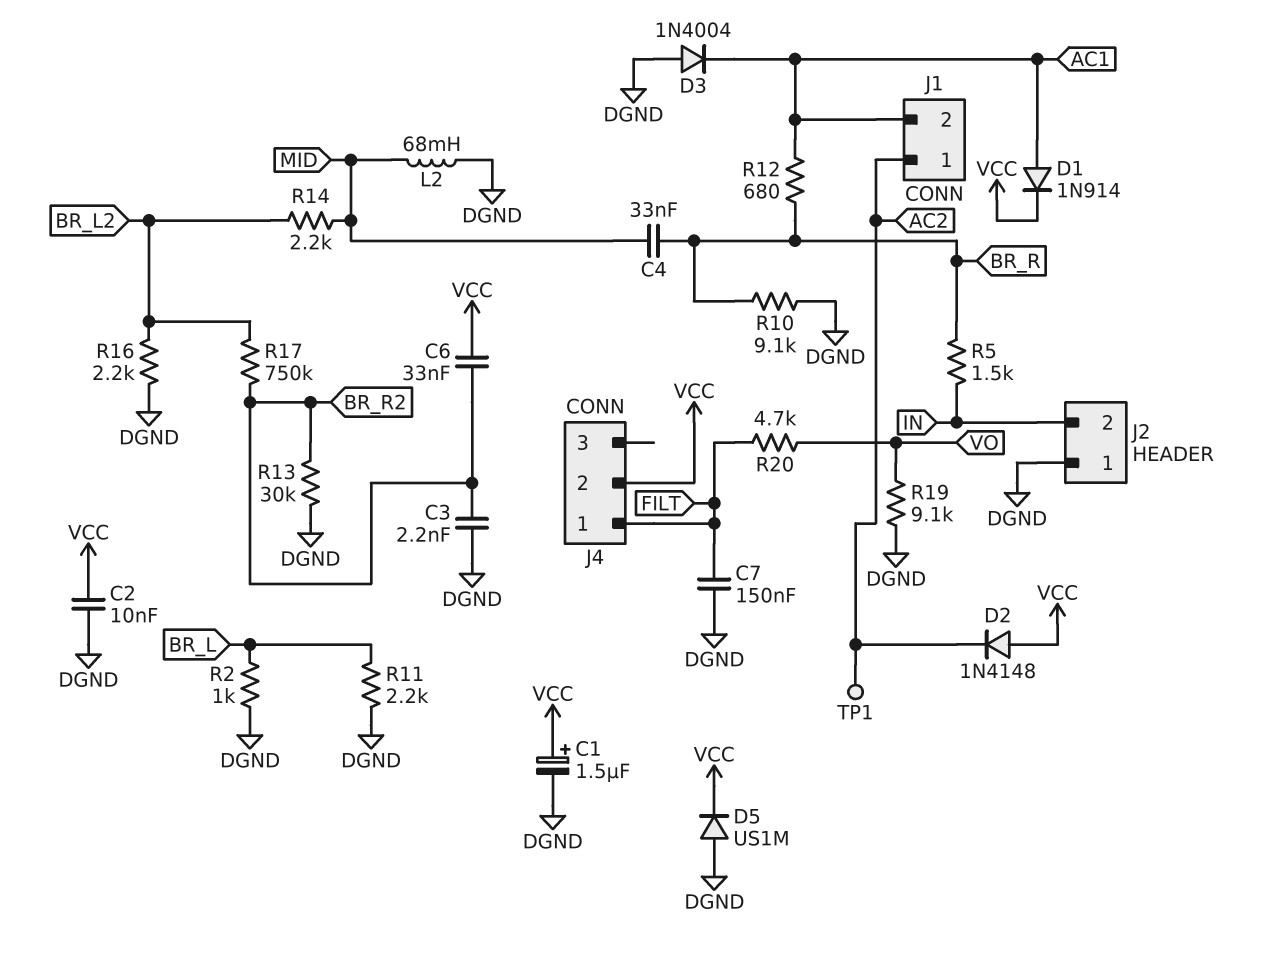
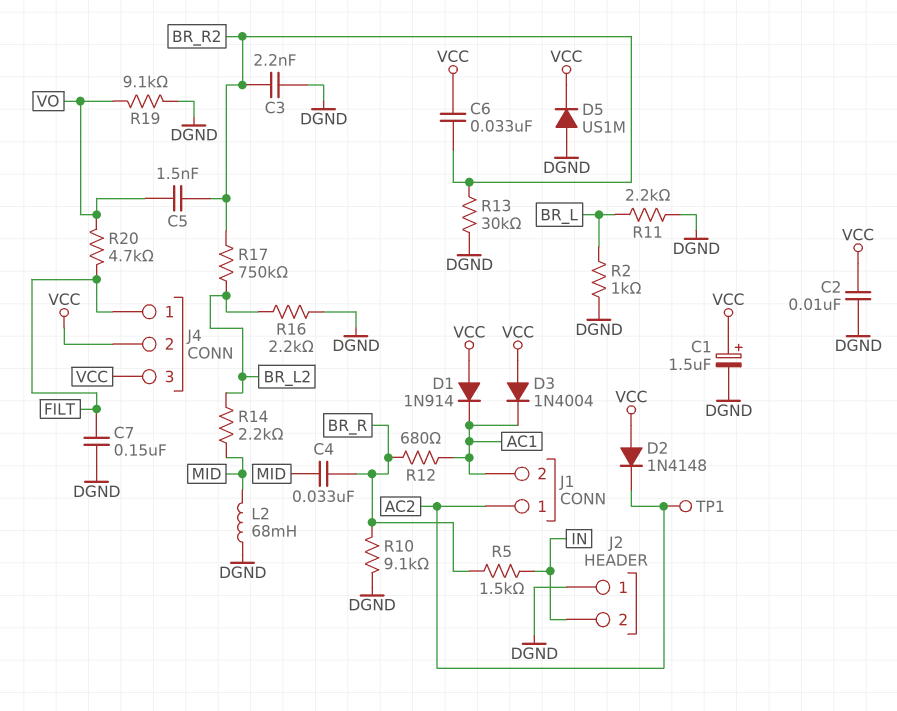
C5: none -> 1.5nF (BR_R2, VO)
D1: diode 1N914 (A AC1, K VCC) -> diode 1N914 (A VCC, K AC1)
D3: diode 1N4004 (A DGND, K AC1) -> diode 1N4004 (A VCC, K AC1)
J4 pin 3: none -> VCC

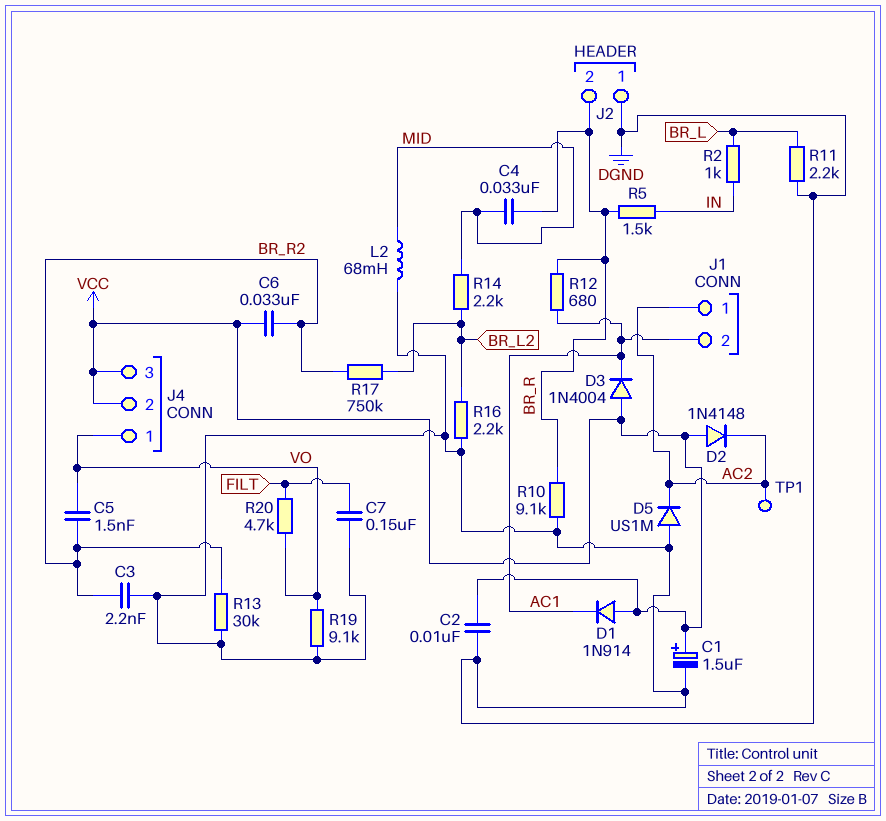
D5: diode US1M (A DGND, K VCC) -> diode US1M (A DGND, K AC2)
J2 pin 2: IN -> BR_R
J4 pin 1: FILT -> VO
R2: 1k (BR_L, DGND) -> 1k (BR_L, IN)

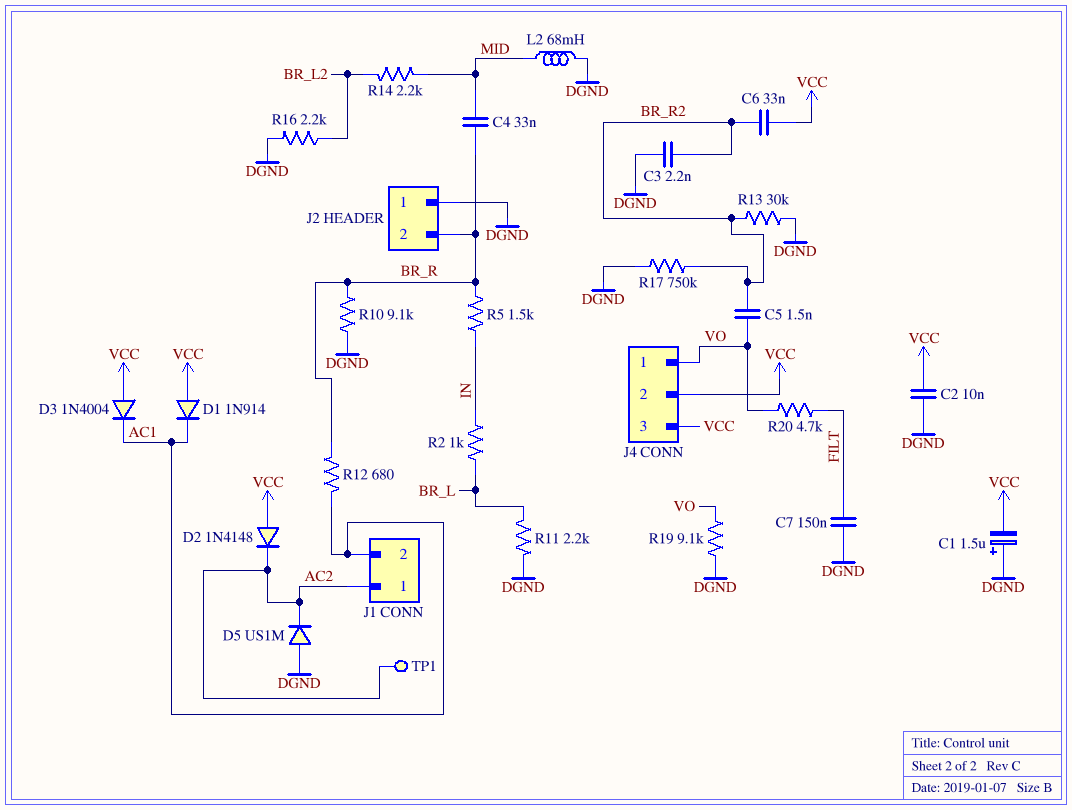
C1: 1.5uF (plus VCC, minus DGND) -> 1.5uF (plus DGND, minus VCC)
R17: 750k (BR_L2, BR_R2) -> 750k (BR_R2, DGND)

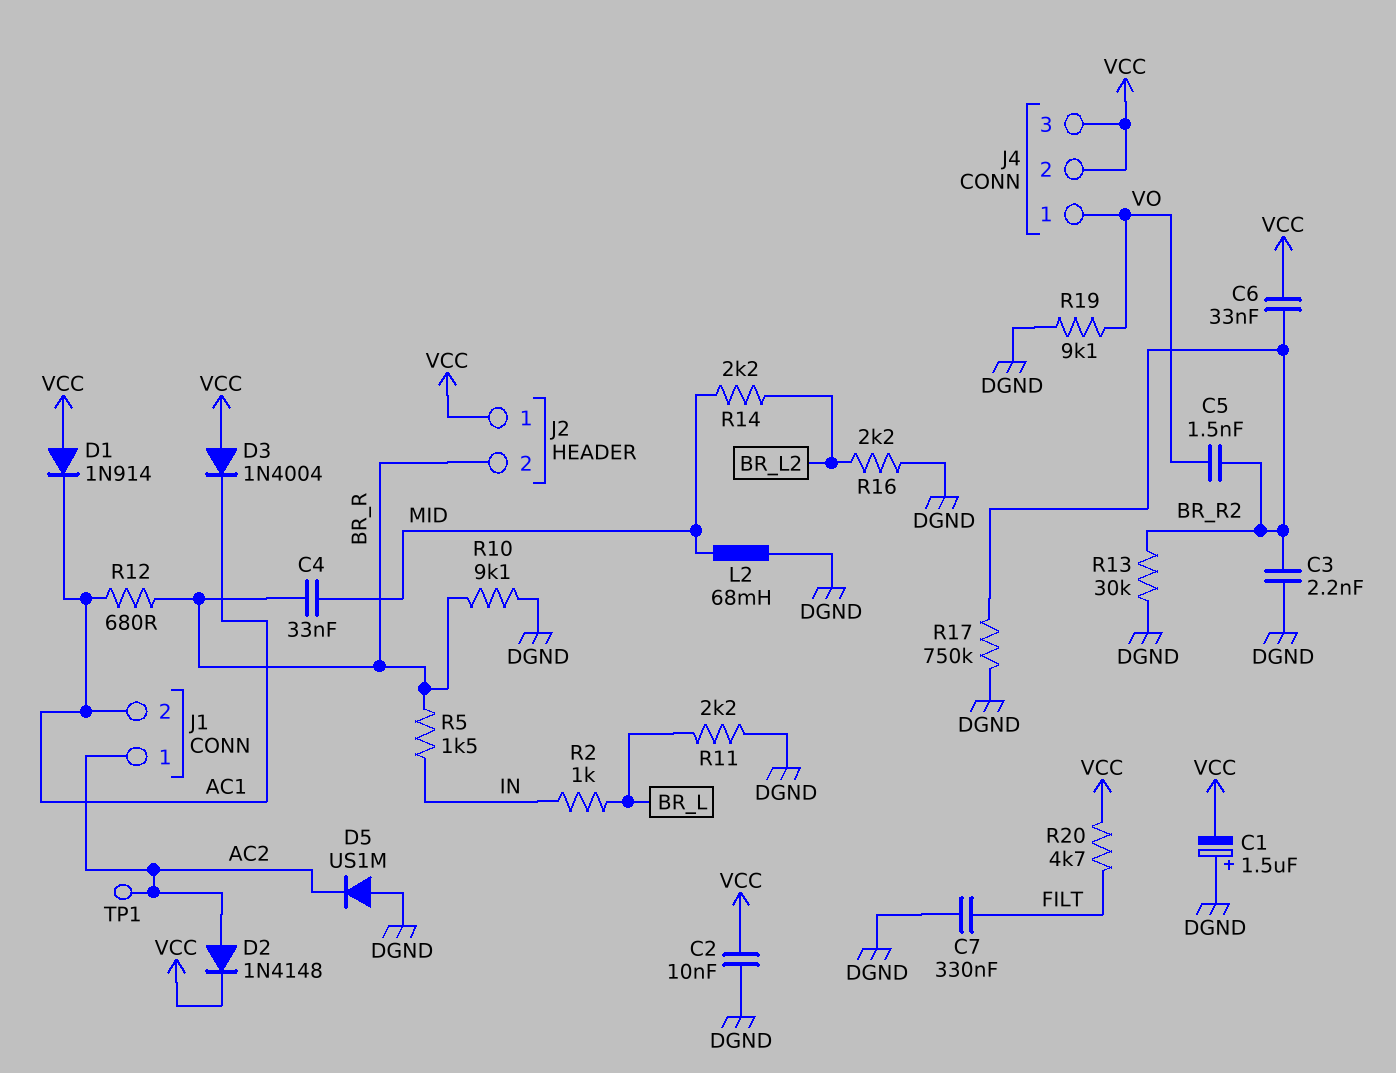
C7: 150nF (DGND, FILT) -> 330nF (DGND, FILT)
D2: diode 1N4148 (A VCC, K AC2) -> diode 1N4148 (A AC2, K VCC)
J2 pin 1: DGND -> VCC
R20: 4.7k (FILT, VO) -> 4.7k (FILT, VCC)

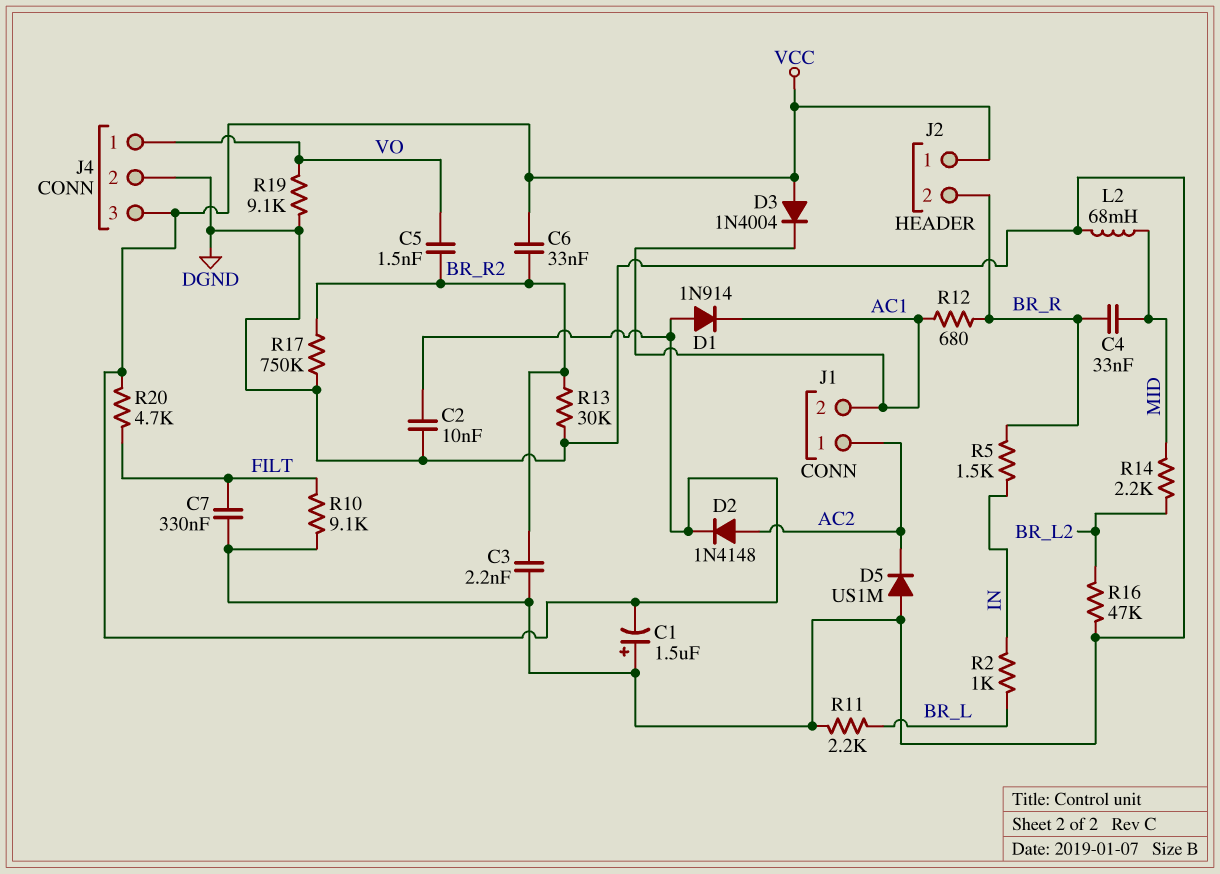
J4 pin 2: VCC -> DGND
R10: 9.1k (BR_R, DGND) -> 9.1k (DGND, FILT)
R16: 2.2k (BR_L2, DGND) -> 47k (BR_L2, DGND)
TP1: test point (AC2) -> none

